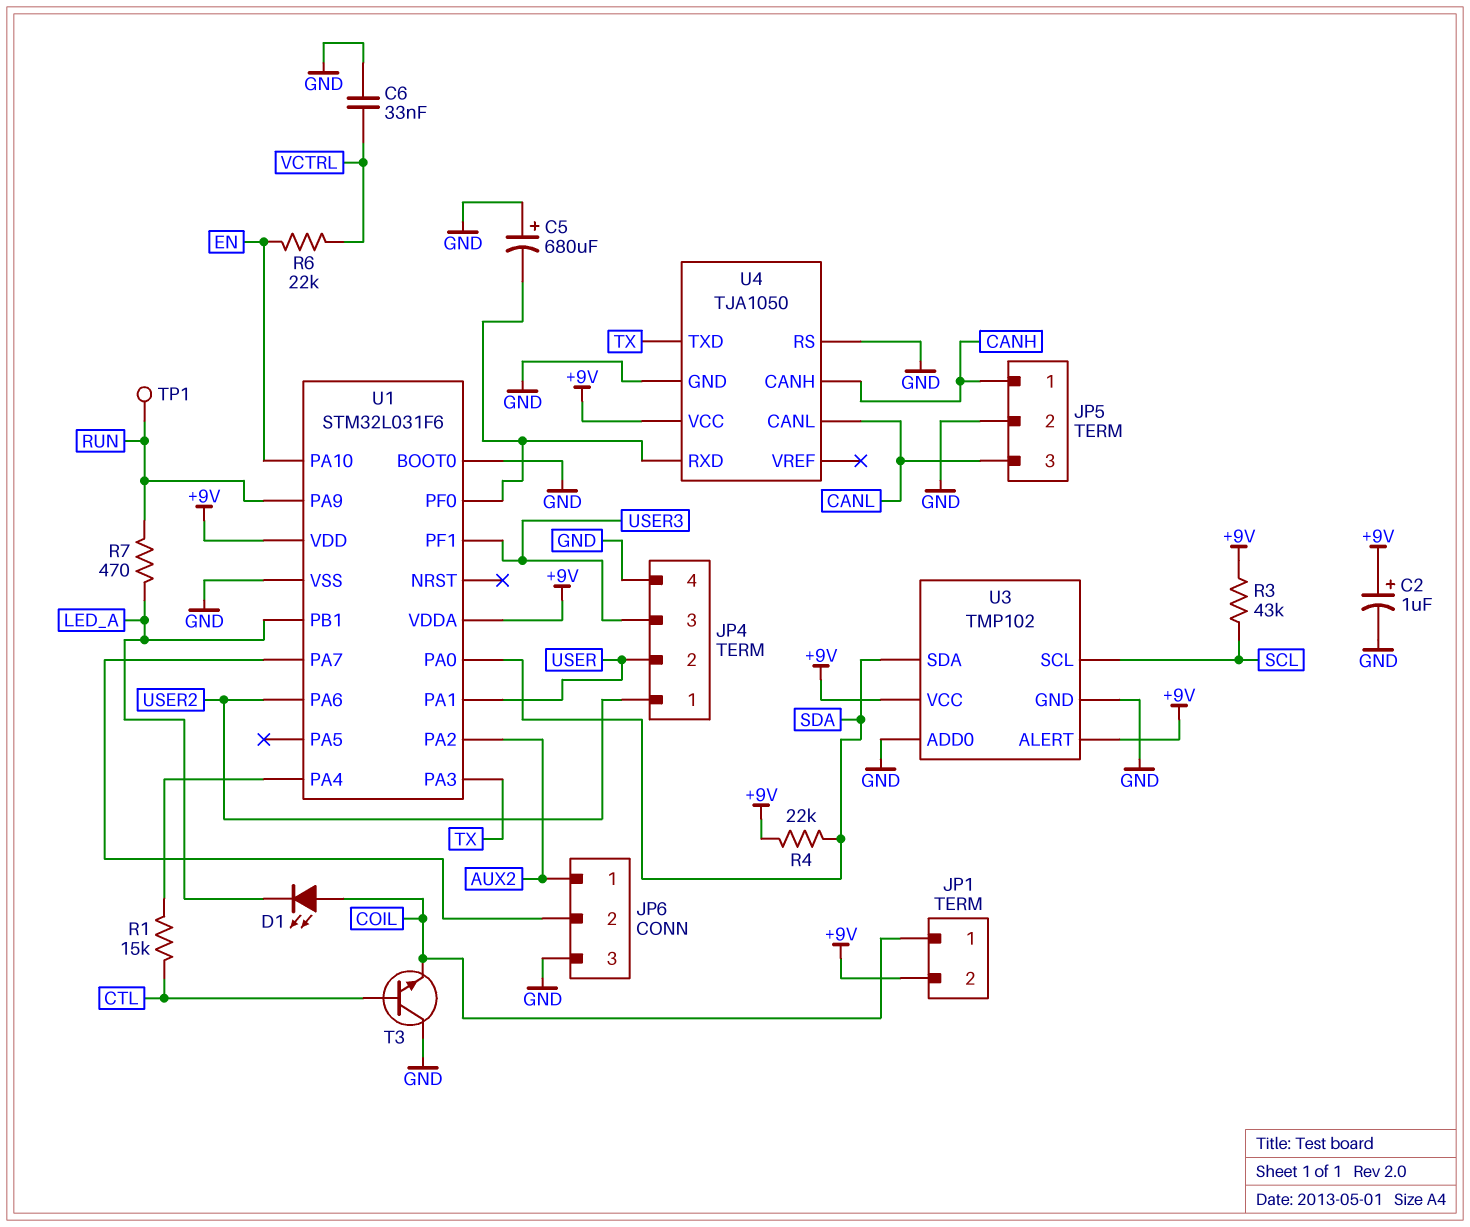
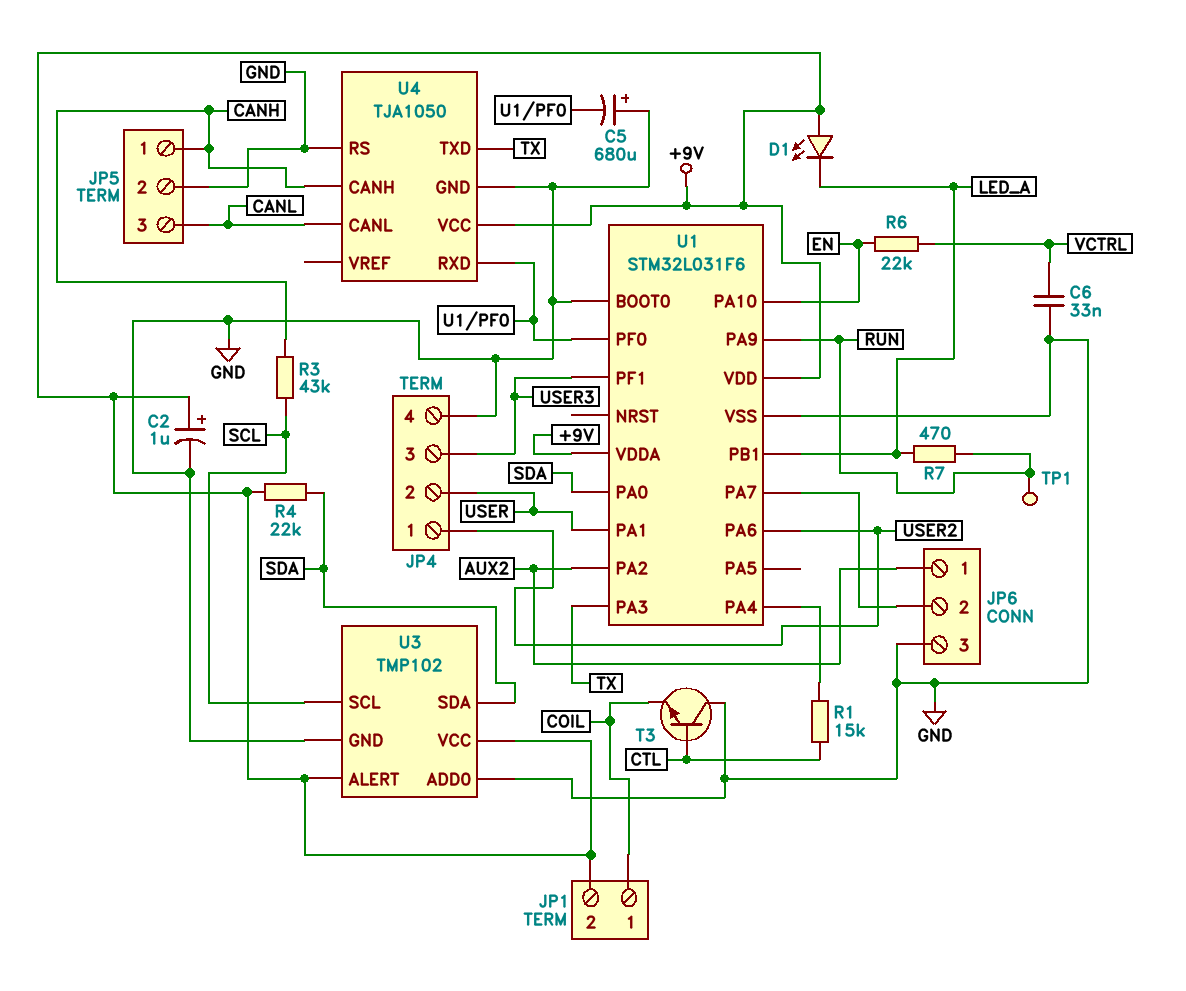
D1: LED (A COIL, K LED_A) -> LED (A +9V, K LED_A)
R3: 43k (+9V, SCL) -> 43k (CANH, SCL)

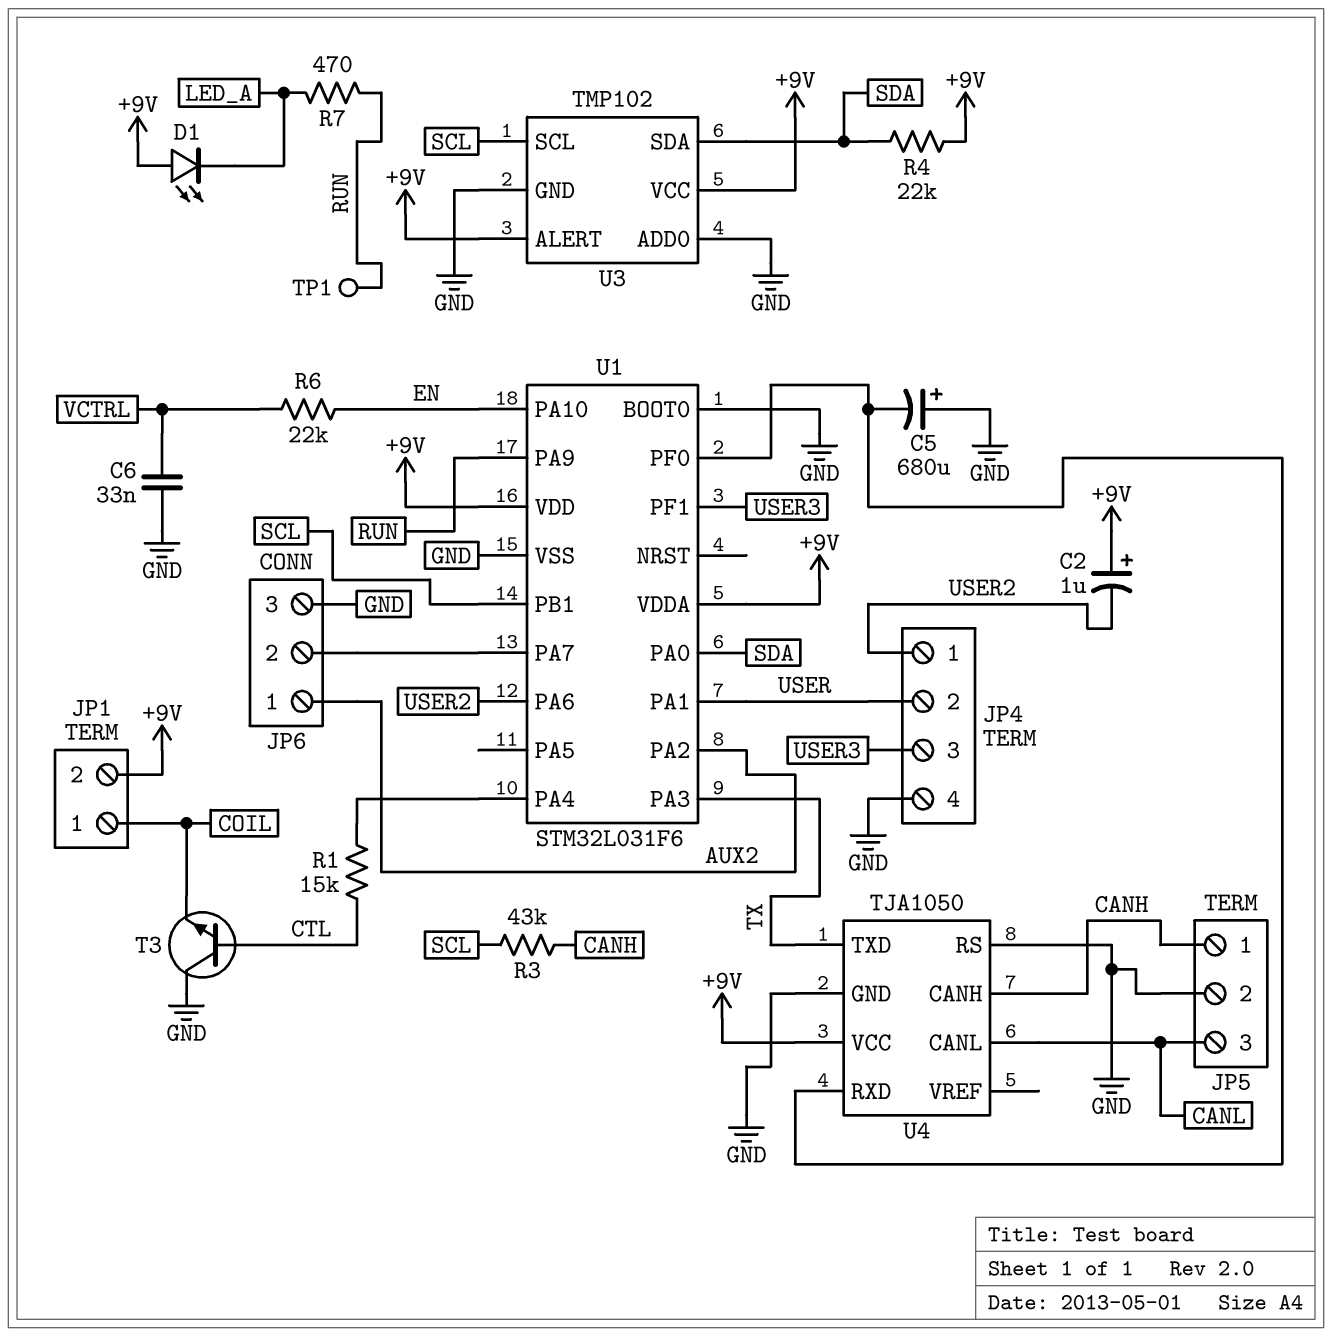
C2: 1uF (plus +9V, minus GND) -> 1uF (plus +9V, minus USER2)
U1 pin PB1: LED_A -> SCL

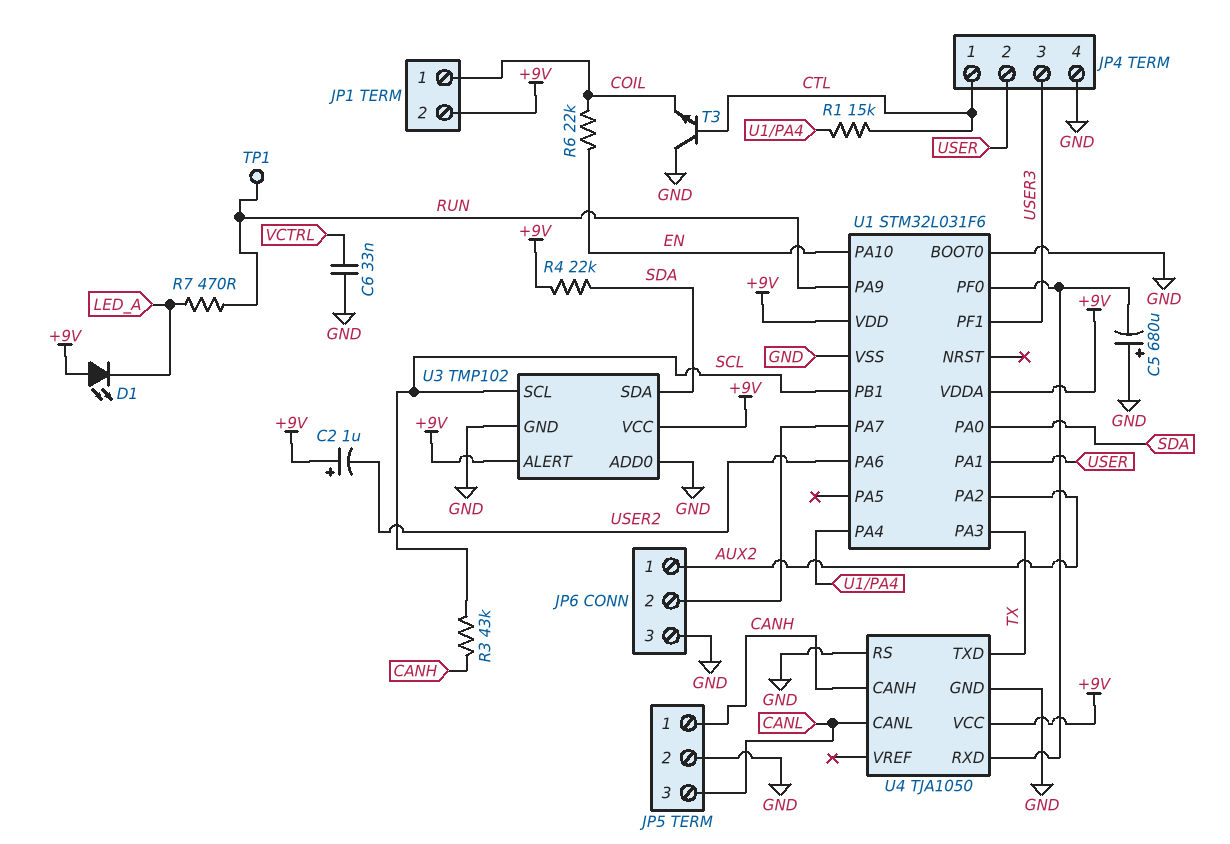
JP4 pin 1: USER2 -> CTL
R6: 22k (EN, VCTRL) -> 22k (COIL, EN)

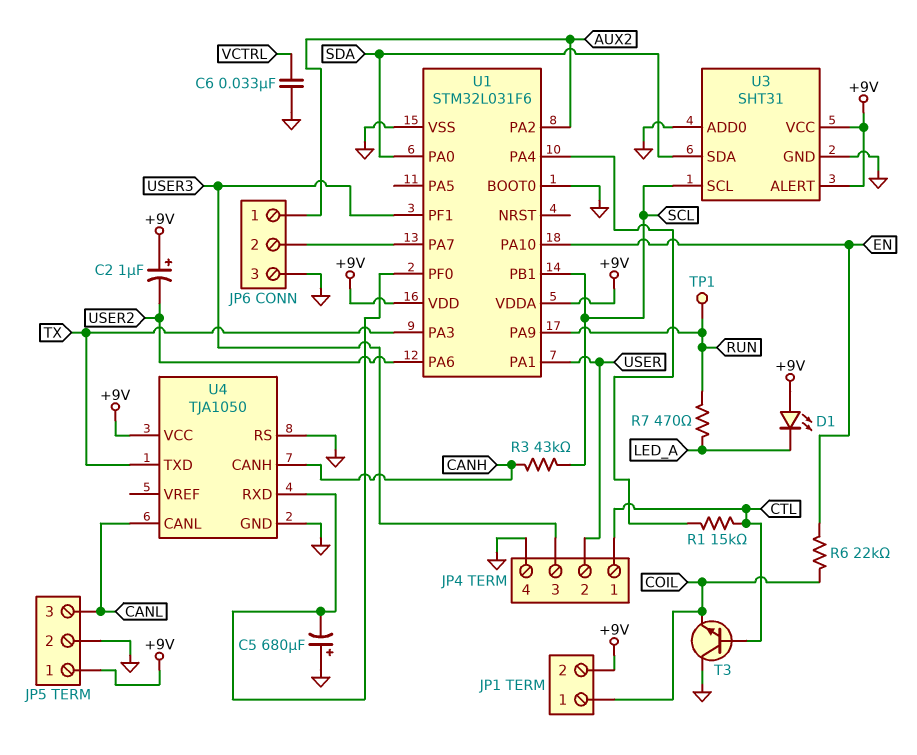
JP5 pin 1: CANH -> +9V
R4: 22k (+9V, SDA) -> none
U3: TMP102 -> SHT31

